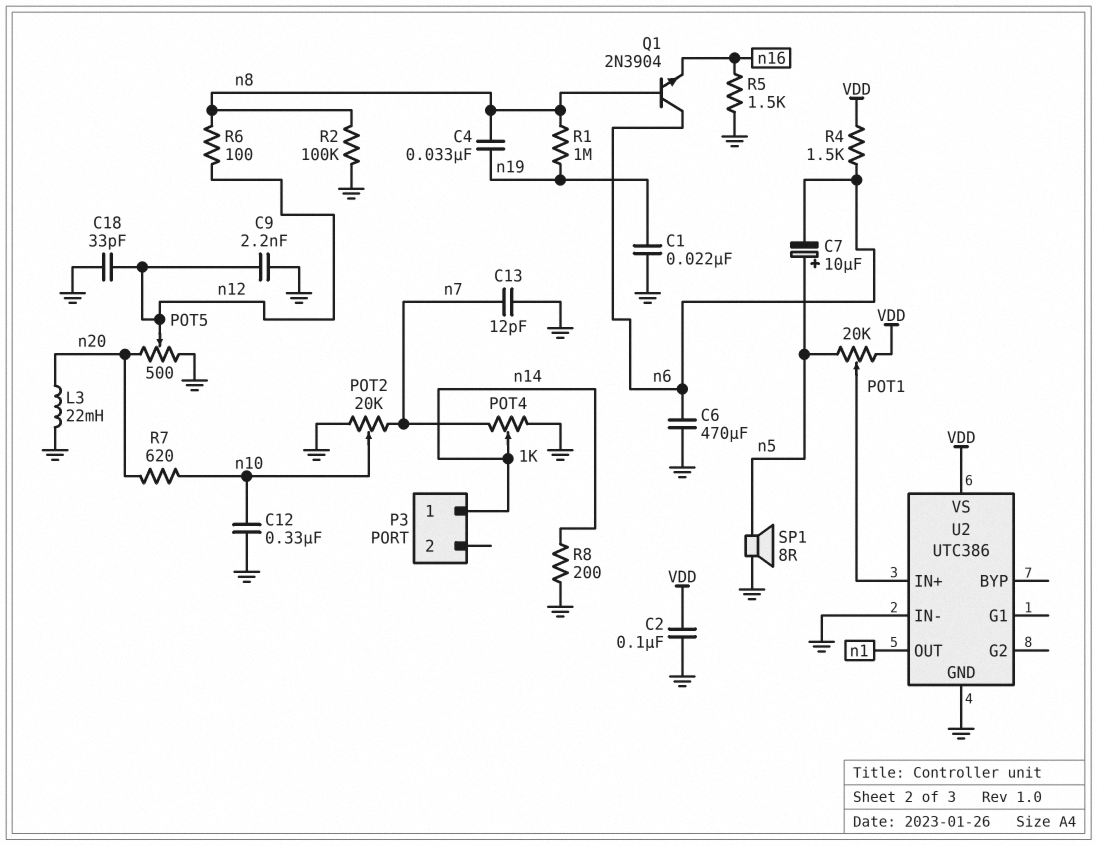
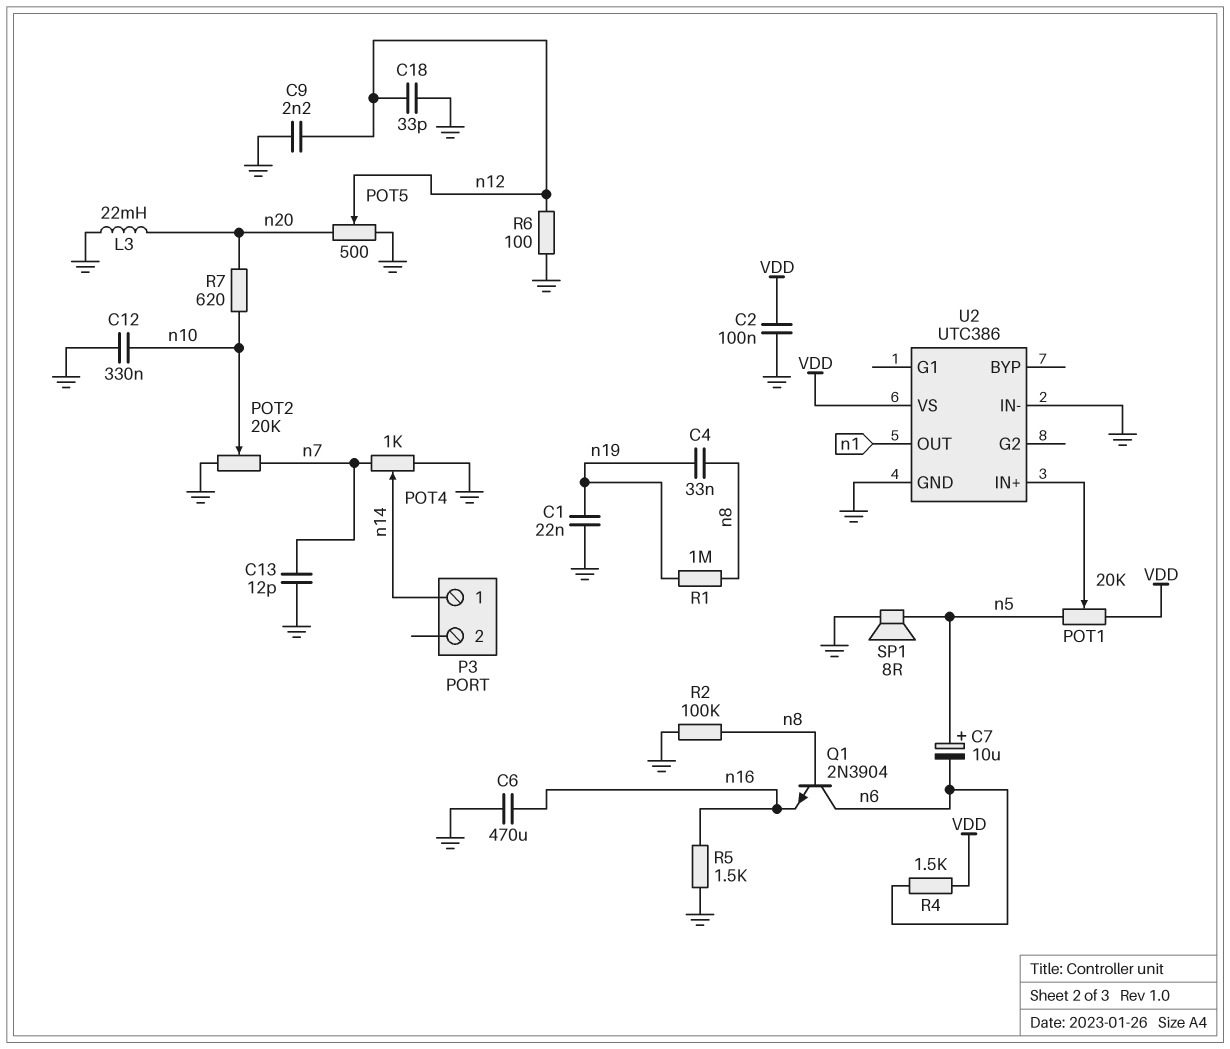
C6: 470uF (GND, n6) -> 470uF (GND, n16)
R6: 100 (n8, n12) -> 100 (GND, n12)
R8: 200 (GND, n14) -> none

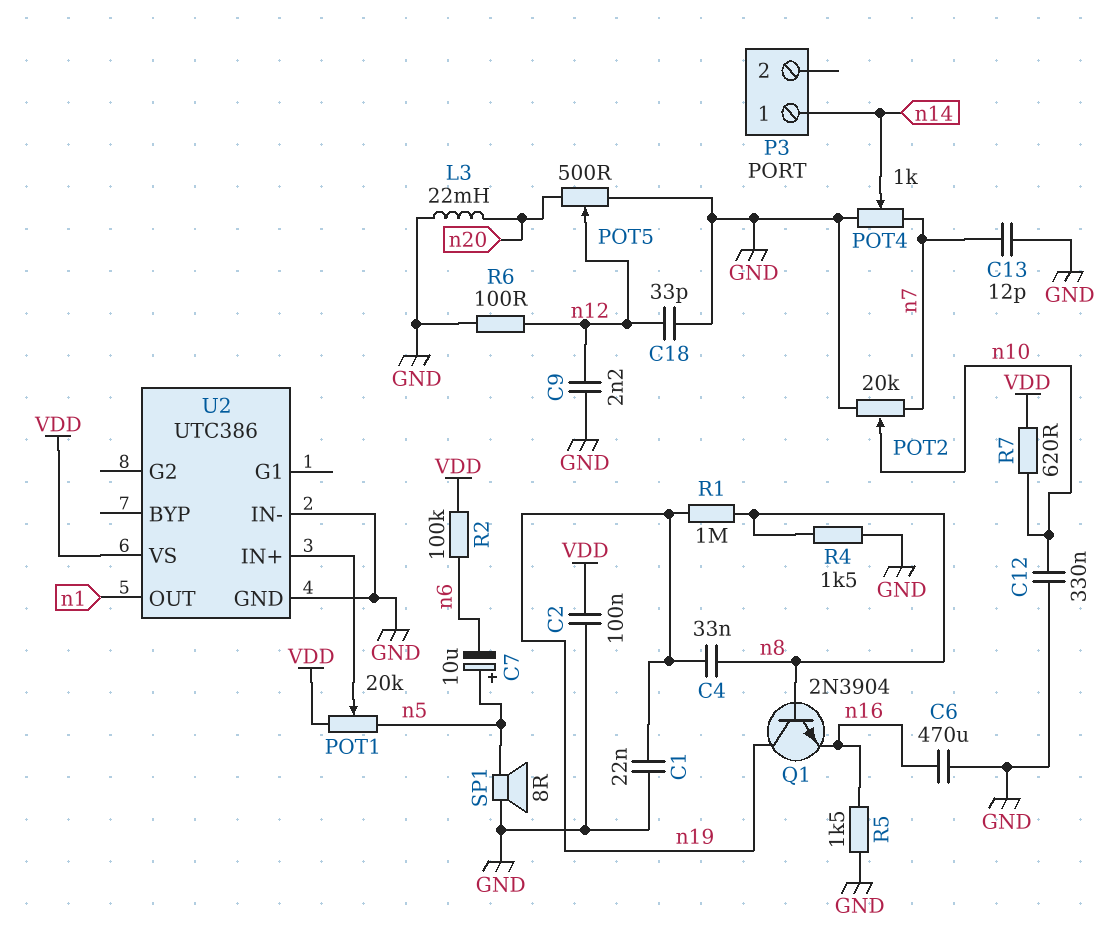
Q1: NPN 2N3904 (B n8, C n6, E n16) -> NPN 2N3904 (B n8, C n19, E n16)
R2: 100k (GND, n8) -> 100k (VDD, n6)
R4: 1.5k (VDD, n6) -> 1.5k (GND, n8)
R7: 620 (n10, n20) -> 620 (VDD, n10)

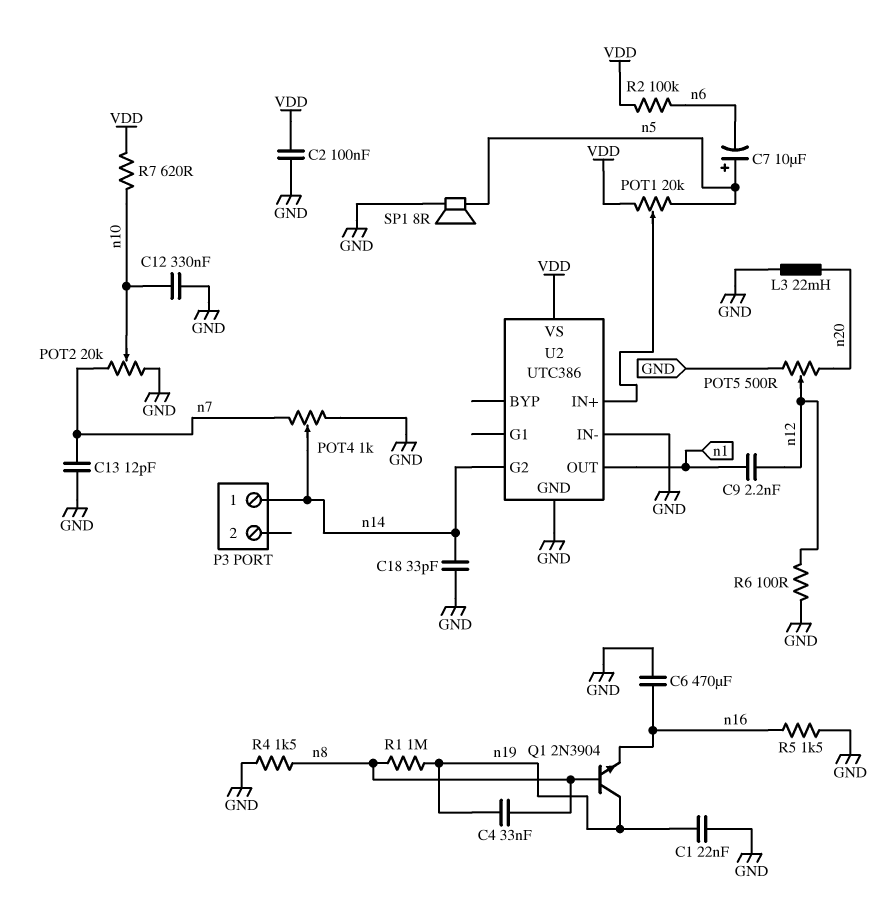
C9: 2.2nF (GND, n12) -> 2.2nF (n1, n12)
C18: 33pF (GND, n12) -> 33pF (GND, n14)
U2 pin G2: none -> n14

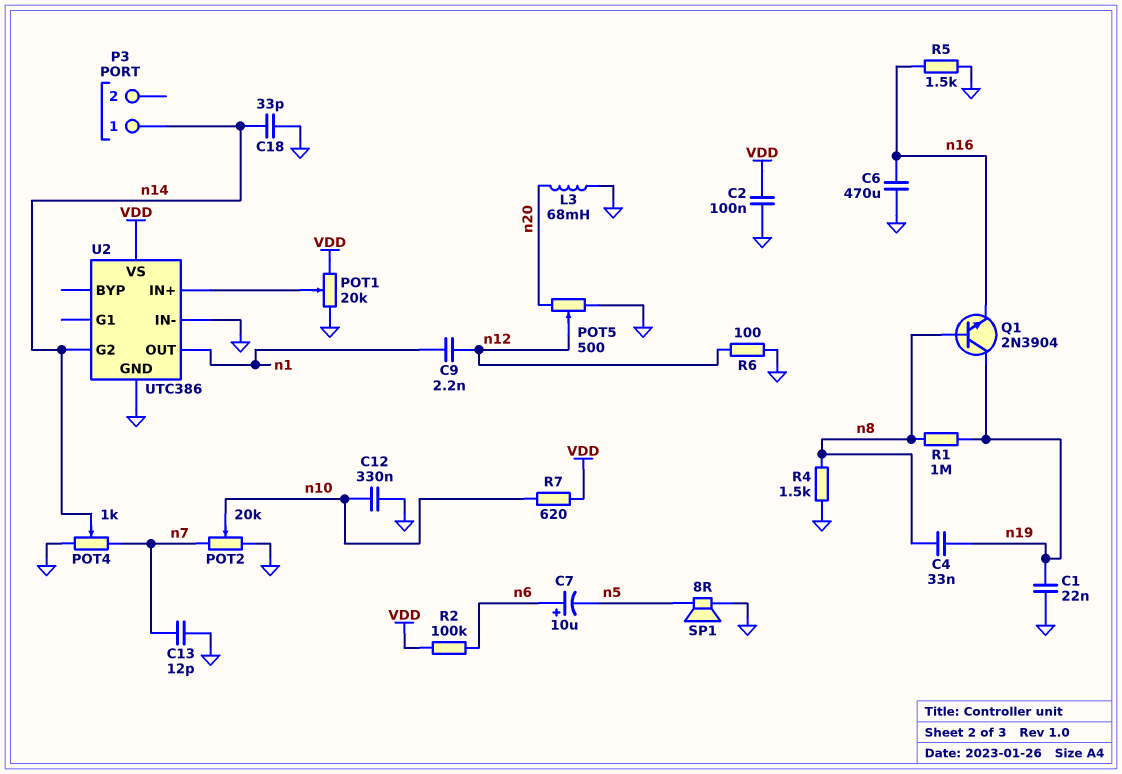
C7: 10uF (plus n5, minus n6) -> 10uF (plus n6, minus n5)
L3: 22mH (GND, n20) -> 68mH (GND, n20)
POT1: 20k (VDD, n5, wiper U2/IN+) -> 20k (GND, VDD, wiper U2/IN+)

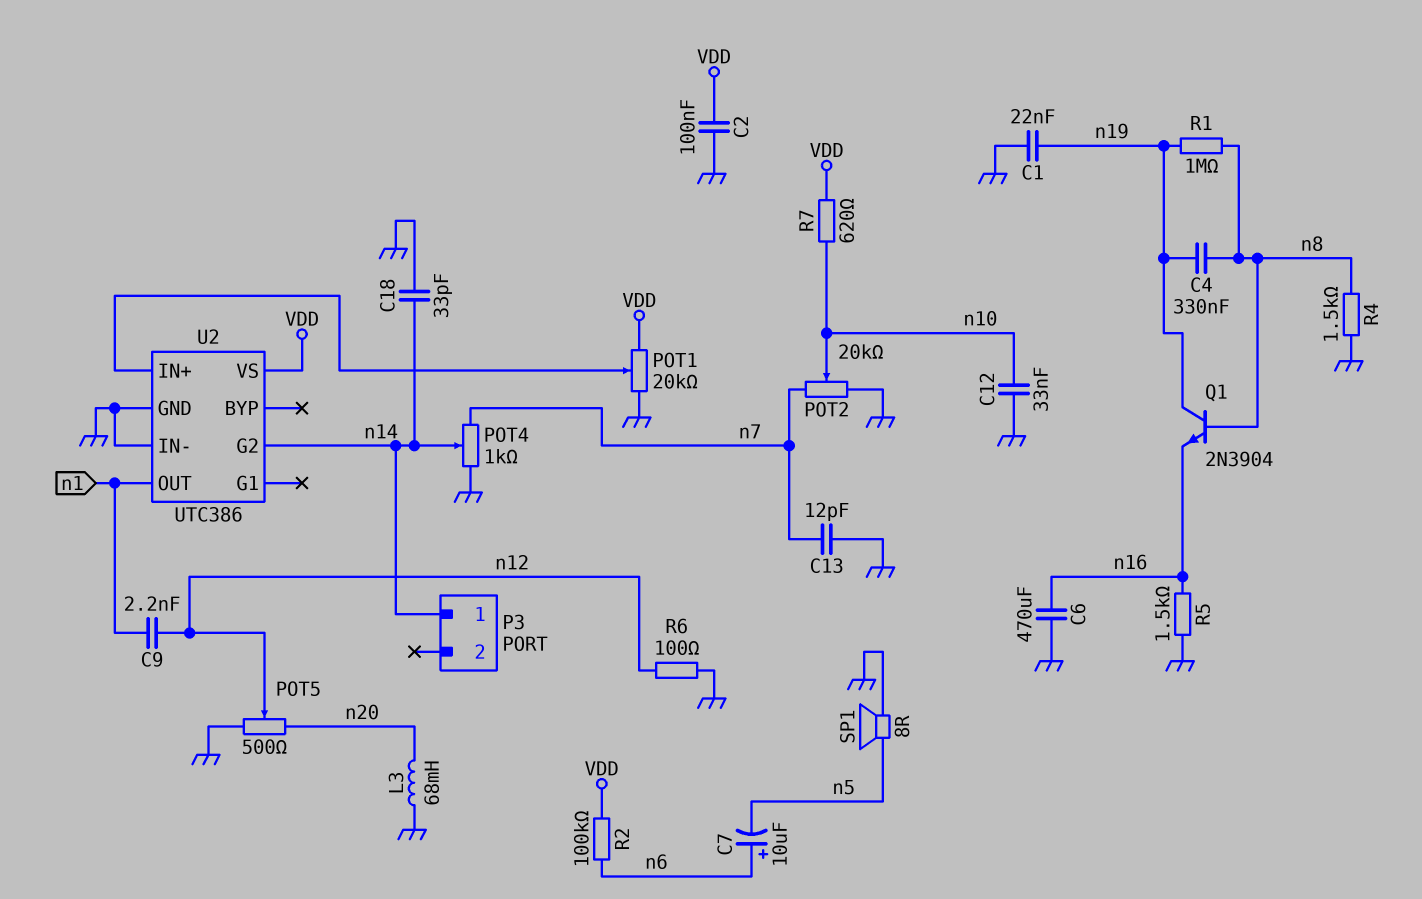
C4: 33nF (n8, n19) -> 330nF (n8, n19)
C12: 330nF (GND, n10) -> 33nF (GND, n10)

